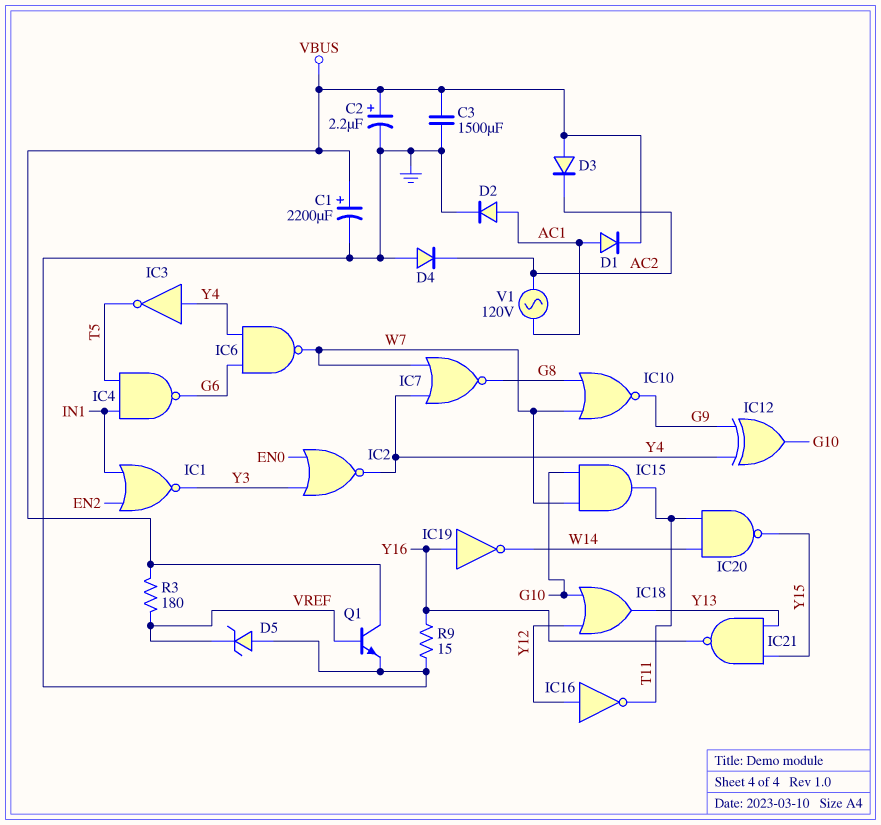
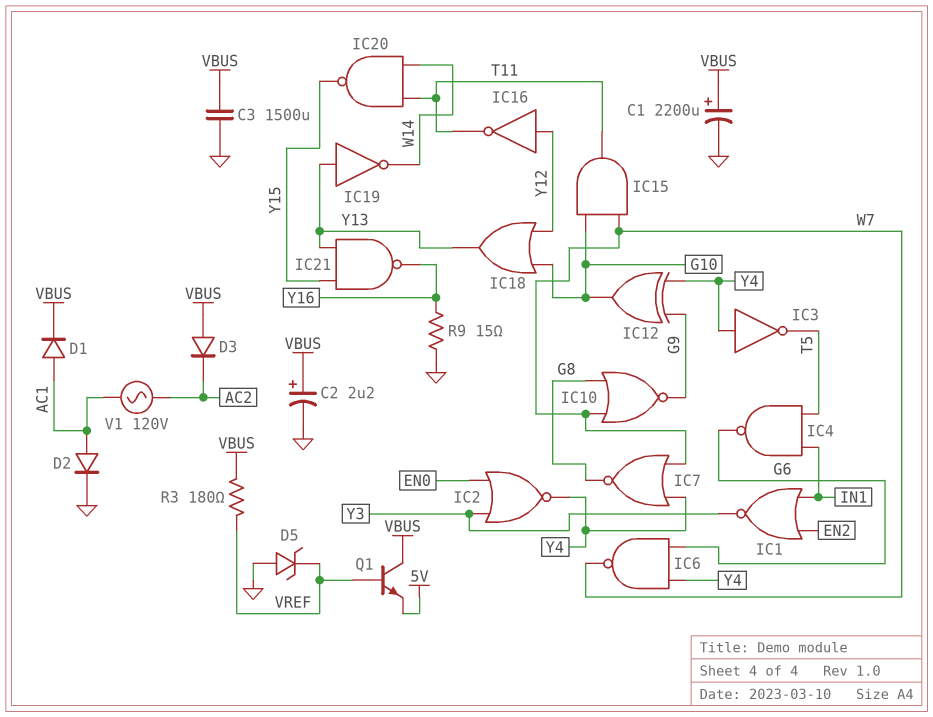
D4: diode (A GND, K AC2) -> none
IC19: NOT (in Y16, out W14) -> NOT (in Y13, out W14)
Q1: NPN (B VREF, C VBUS, E GND) -> NPN (B VREF, C VBUS, E 5V)

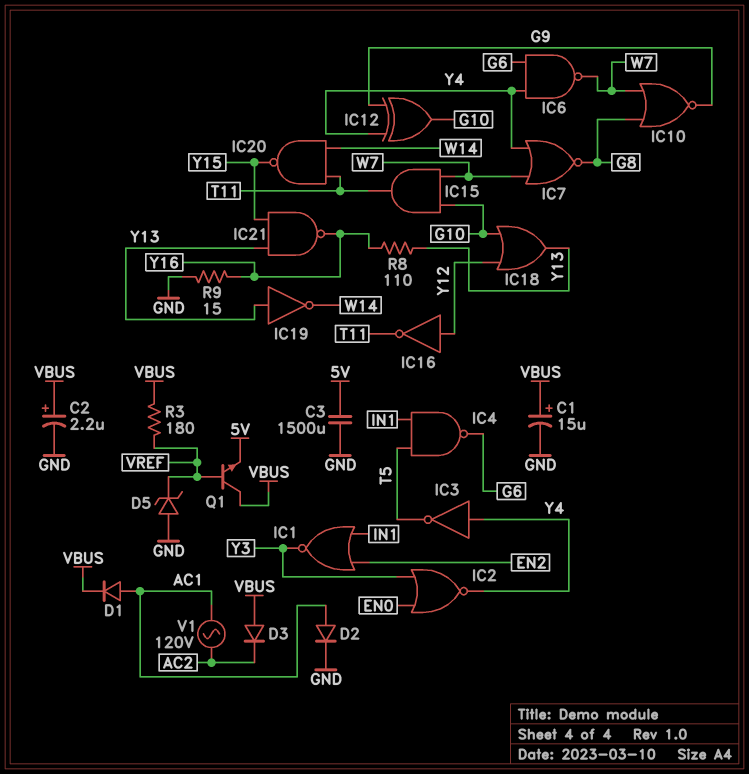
C1: 2200uF (plus VBUS, minus GND) -> 15uF (plus VBUS, minus GND)
C3: 1500uF (GND, VBUS) -> 1500uF (5V, GND)
R8: none -> 110 (Y13, Y16)

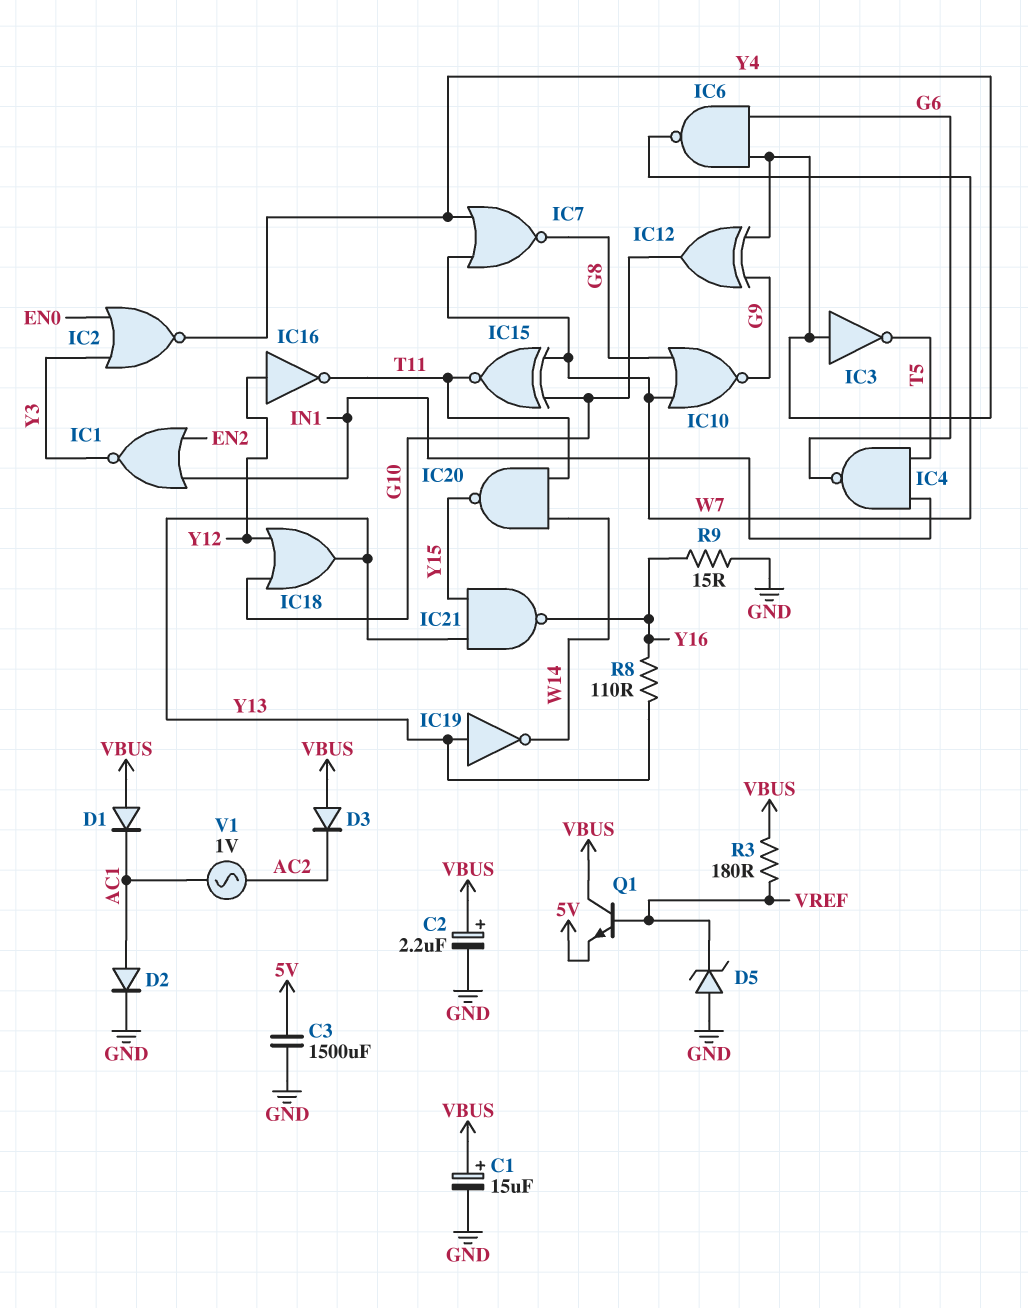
D1: diode (A AC1, K VBUS) -> diode (A VBUS, K AC1)
IC15: AND (in G10, in W7, out T11) -> XNOR (in G10, in W7, out T11)
V1: AC 120V (AC1, AC2) -> AC 1V (AC1, AC2)

